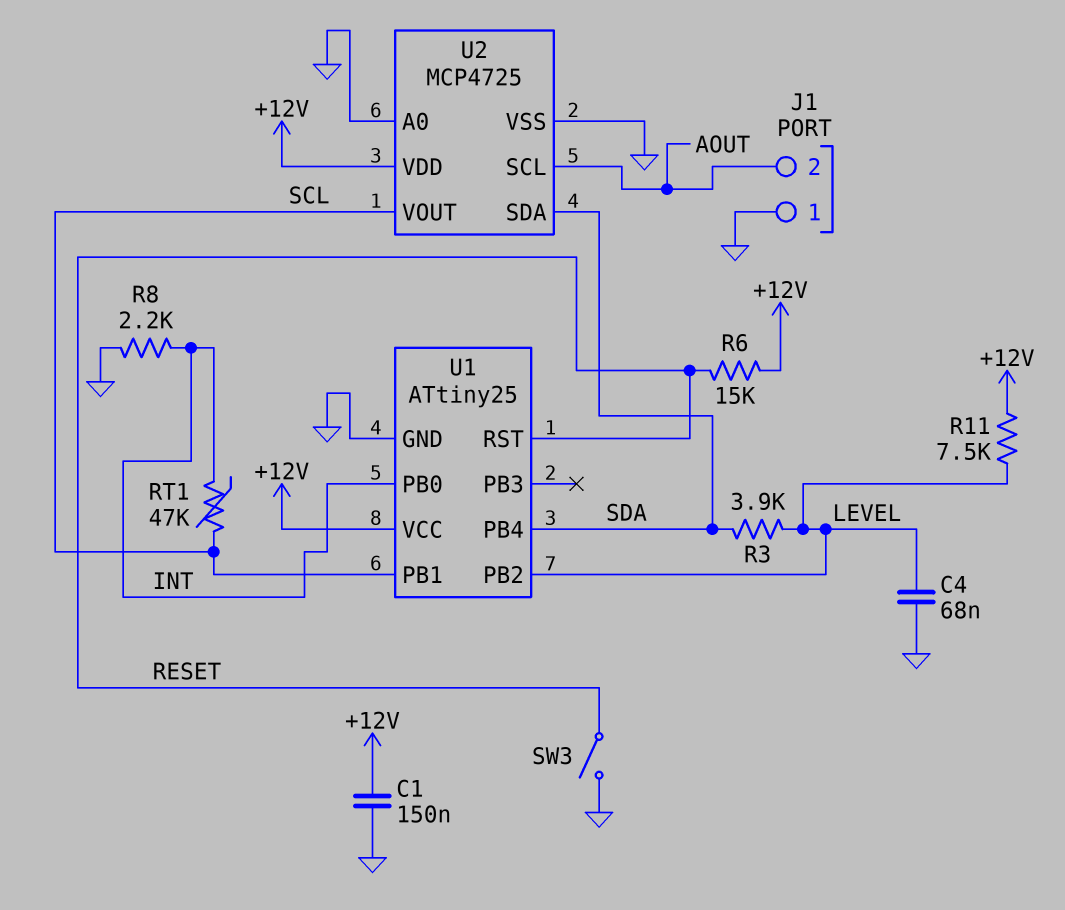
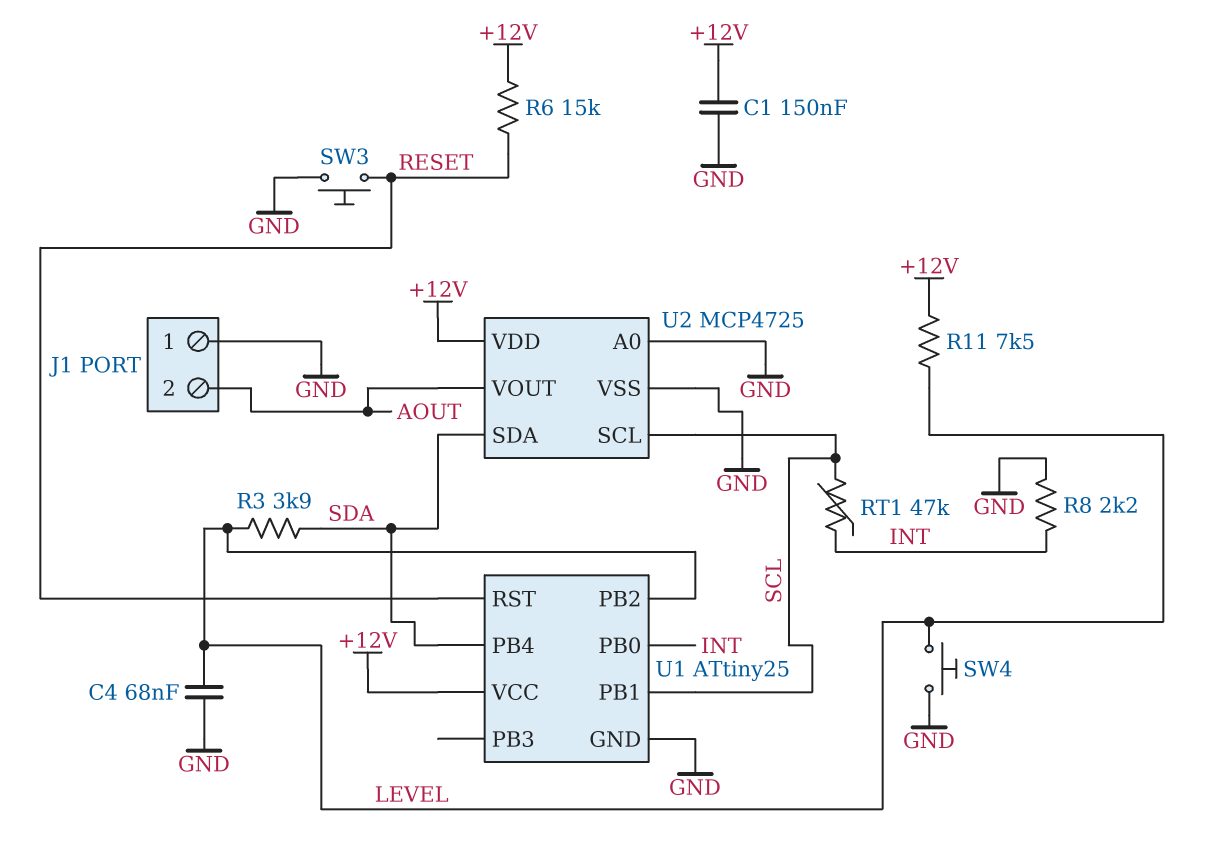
SW3: switch (GND, RESET) -> button (GND, RESET)
SW4: none -> button (GND, LEVEL)
U2 pin SCL: AOUT -> SCL
U2 pin VOUT: SCL -> AOUT

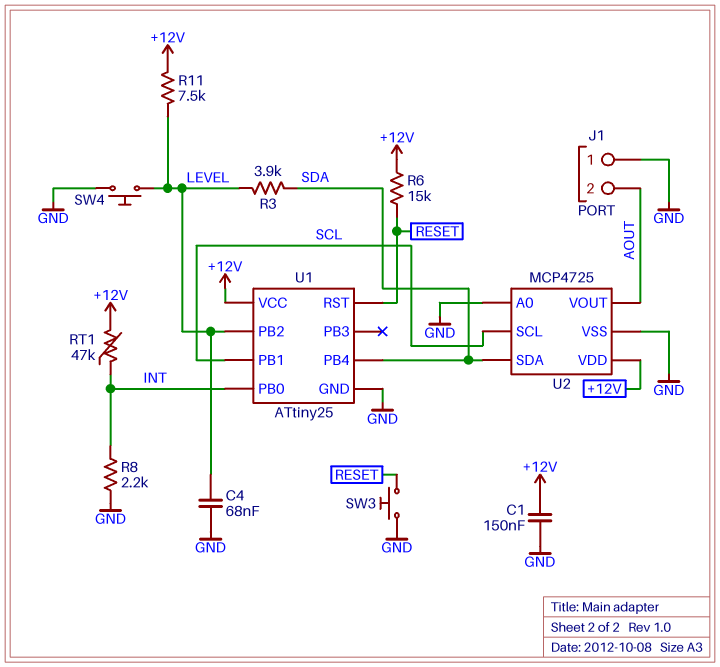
RT1: 47k (INT, SCL) -> 47k (+12V, INT)

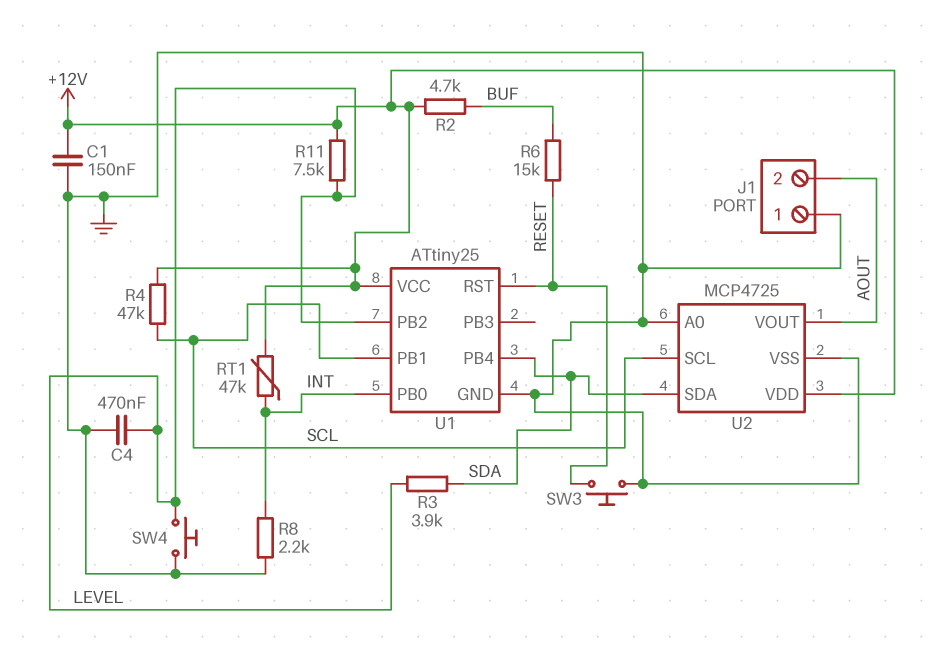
C4: 68nF (GND, LEVEL) -> 470nF (GND, LEVEL)
R2: none -> 4.7k (+12V, BUF)
R4: none -> 47k (+12V, SCL)
R6: 15k (+12V, RESET) -> 15k (BUF, RESET)

